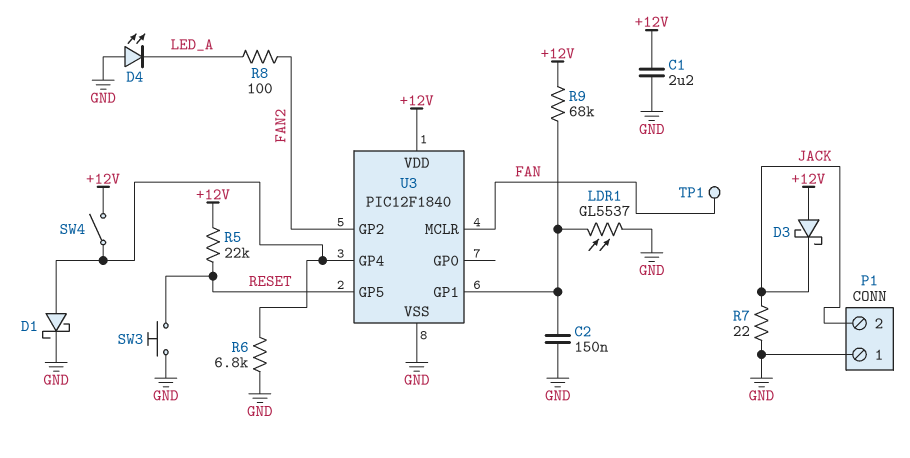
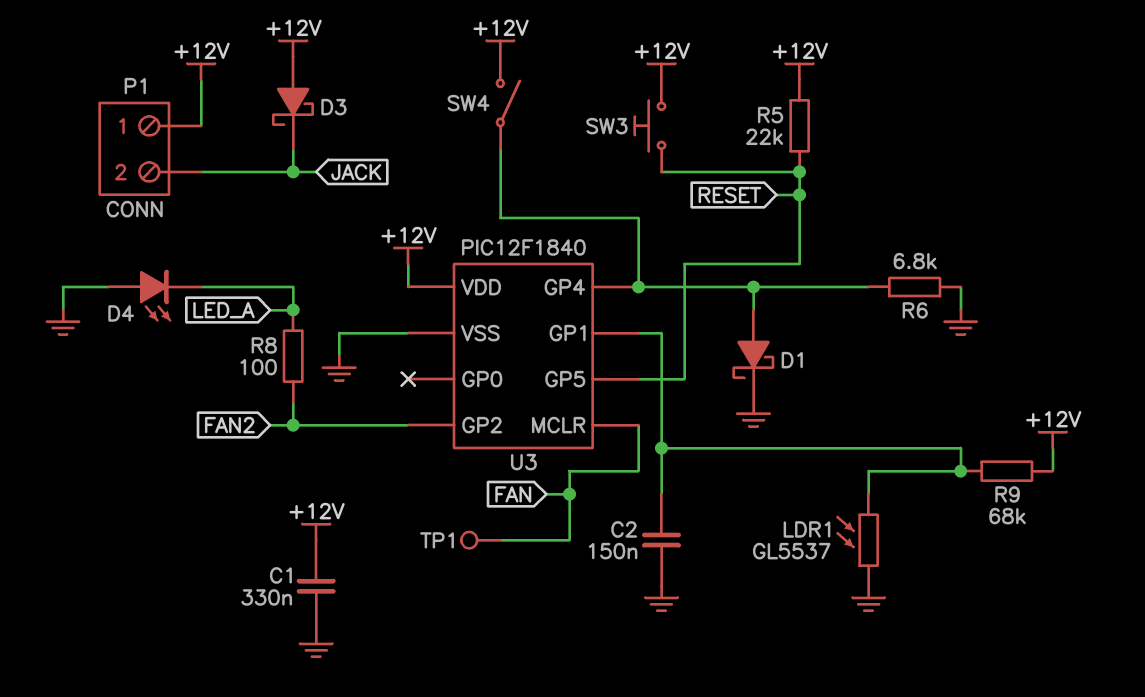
C1: 2.2uF (+12V, GND) -> 330nF (+12V, GND)
P1 pin 1: GND -> +12V
R7: 22 (GND, JACK) -> none
SW3: button (GND, RESET) -> button (+12V, RESET)

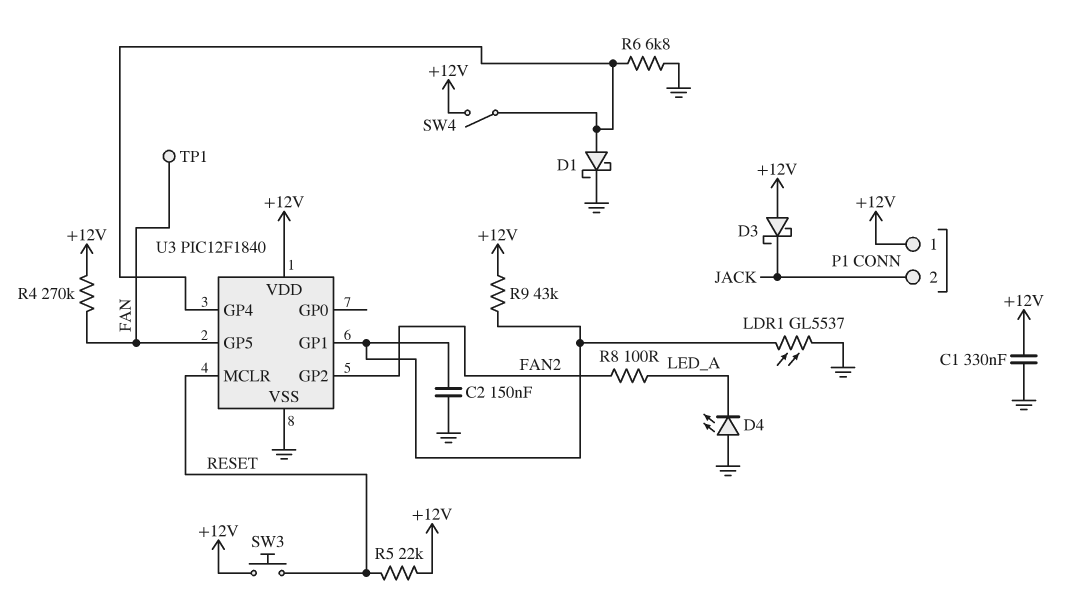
R4: none -> 270k (+12V, FAN)
R9: 68k (+12V, U3/GP1) -> 43k (+12V, U3/GP1)
U3 pin GP5: RESET -> FAN
U3 pin MCLR: FAN -> RESET

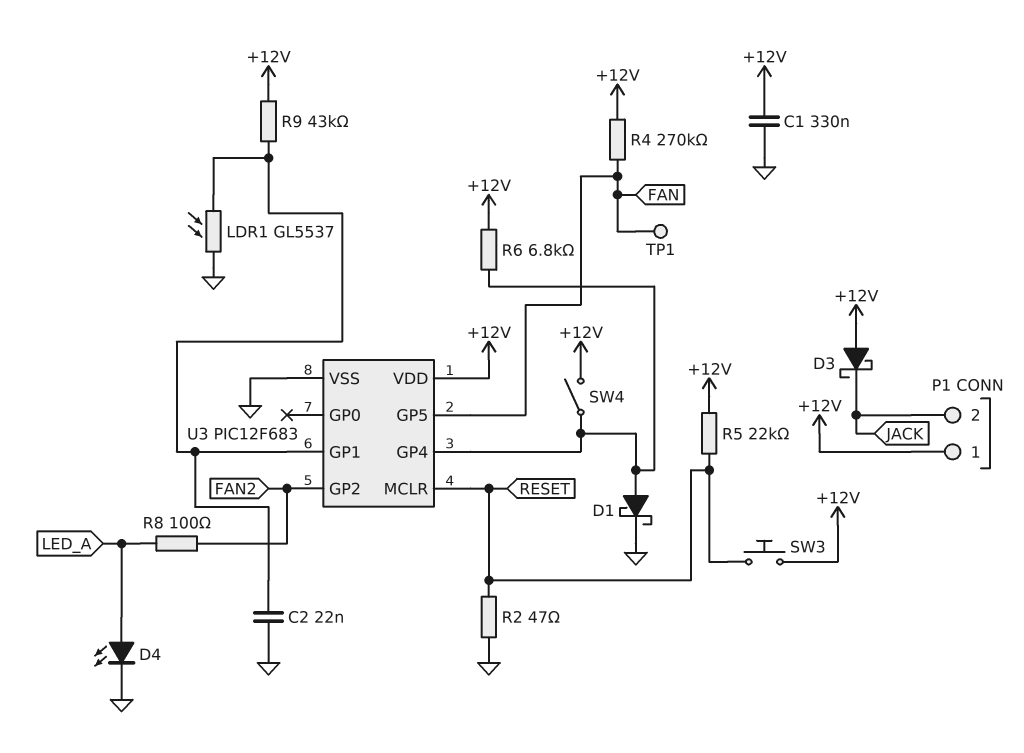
C2: 150nF (GND, U3/GP1) -> 22nF (GND, U3/GP1)
D4: LED (A GND, K LED_A) -> LED (A LED_A, K GND)
R2: none -> 47 (GND, RESET)
R6: 6.8k (GND, U3/GP4) -> 6.8k (+12V, U3/GP4)
U3: PIC12F1840 -> PIC12F683

